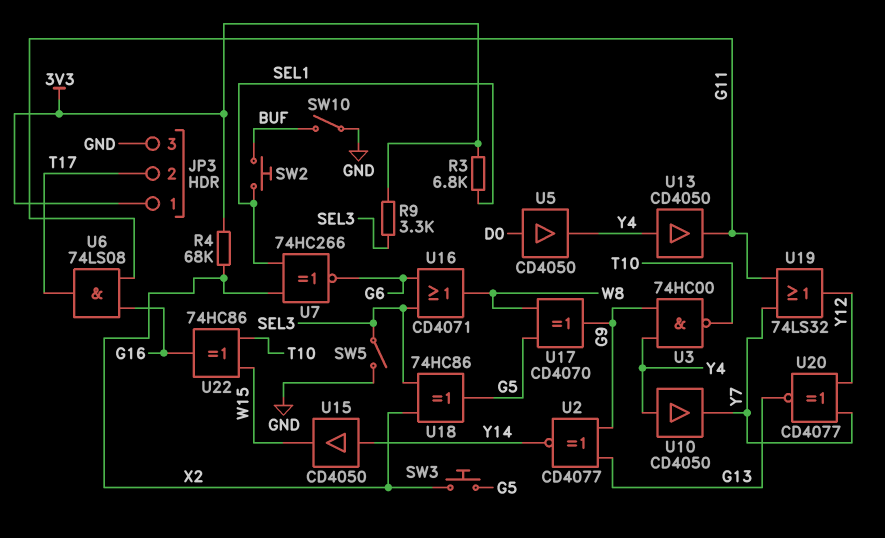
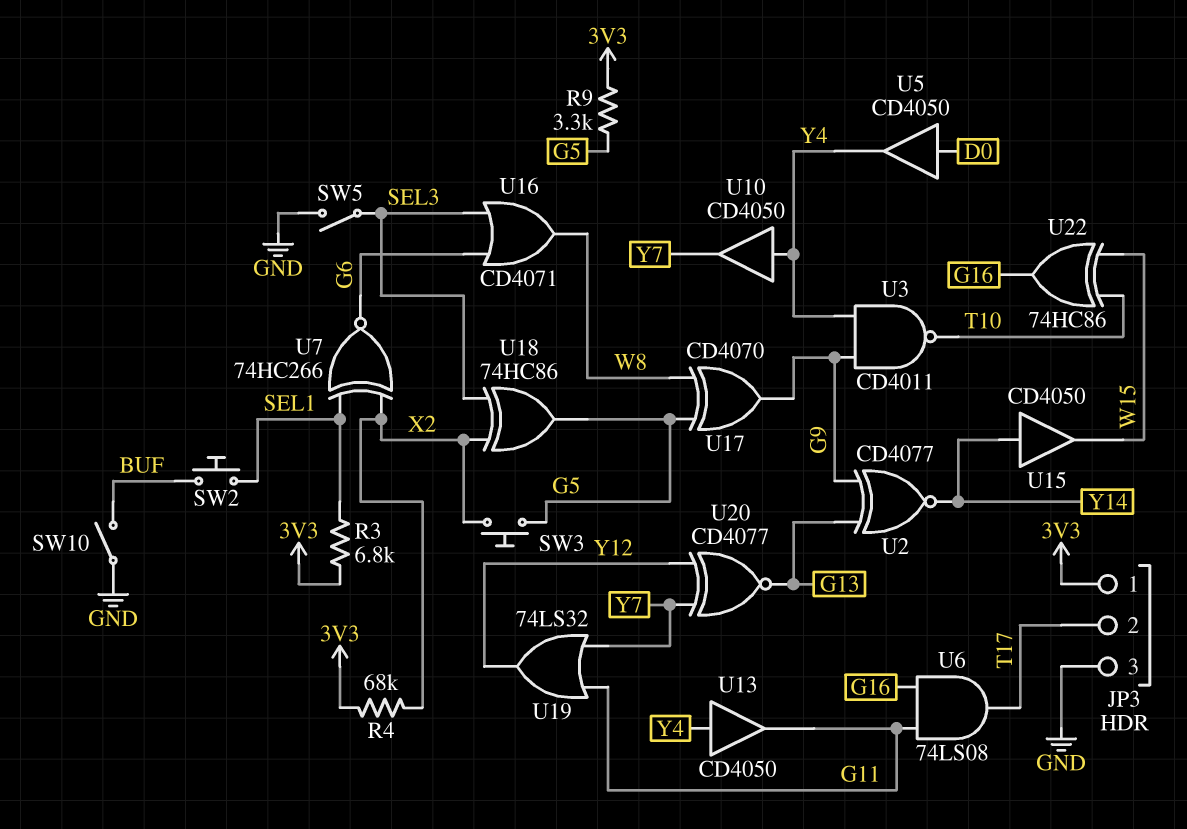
R9: 3.3k (3V3, SEL3) -> 3.3k (3V3, G5)
U3: NAND 74HC00 (in G9, in Y4, out T10) -> NAND CD4011 (in G9, in Y4, out T10)

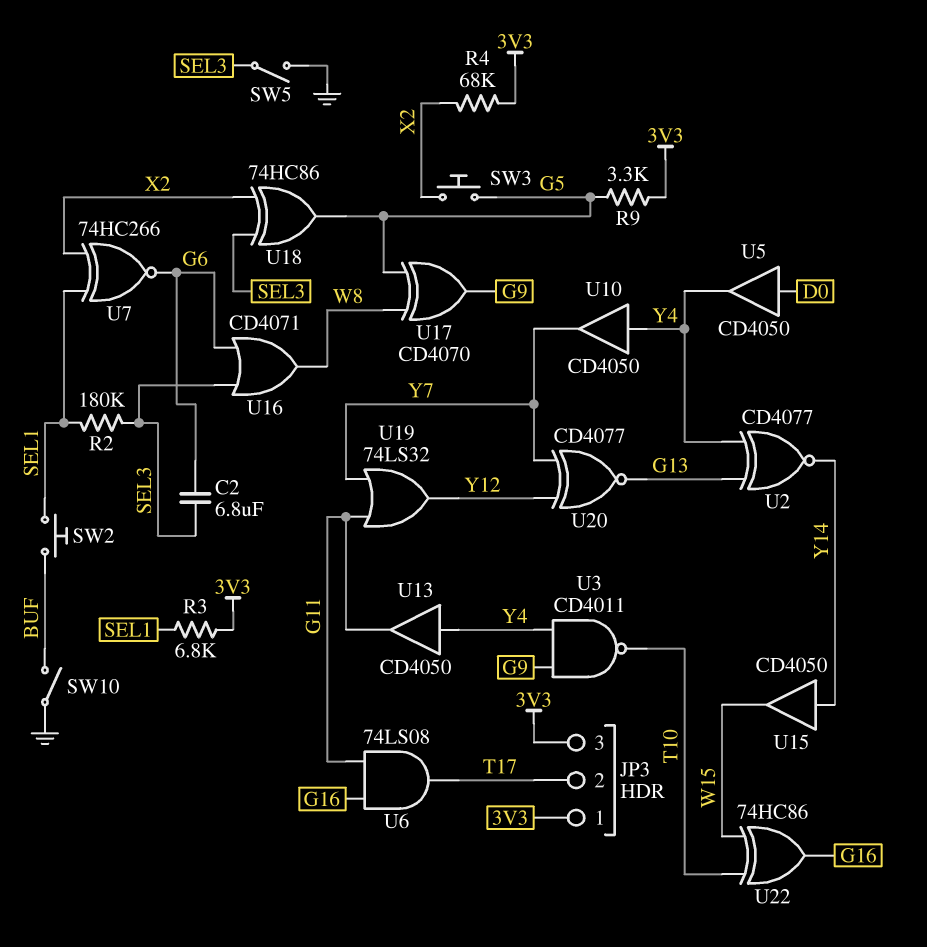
C2: none -> 6.8uF (G6, SEL3)
JP3 pin 3: GND -> 3V3
R2: none -> 180k (SEL1, SEL3)
U2: XNOR CD4077 (in G9, in G13, out Y14) -> XNOR CD4077 (in G13, in Y4, out Y14)

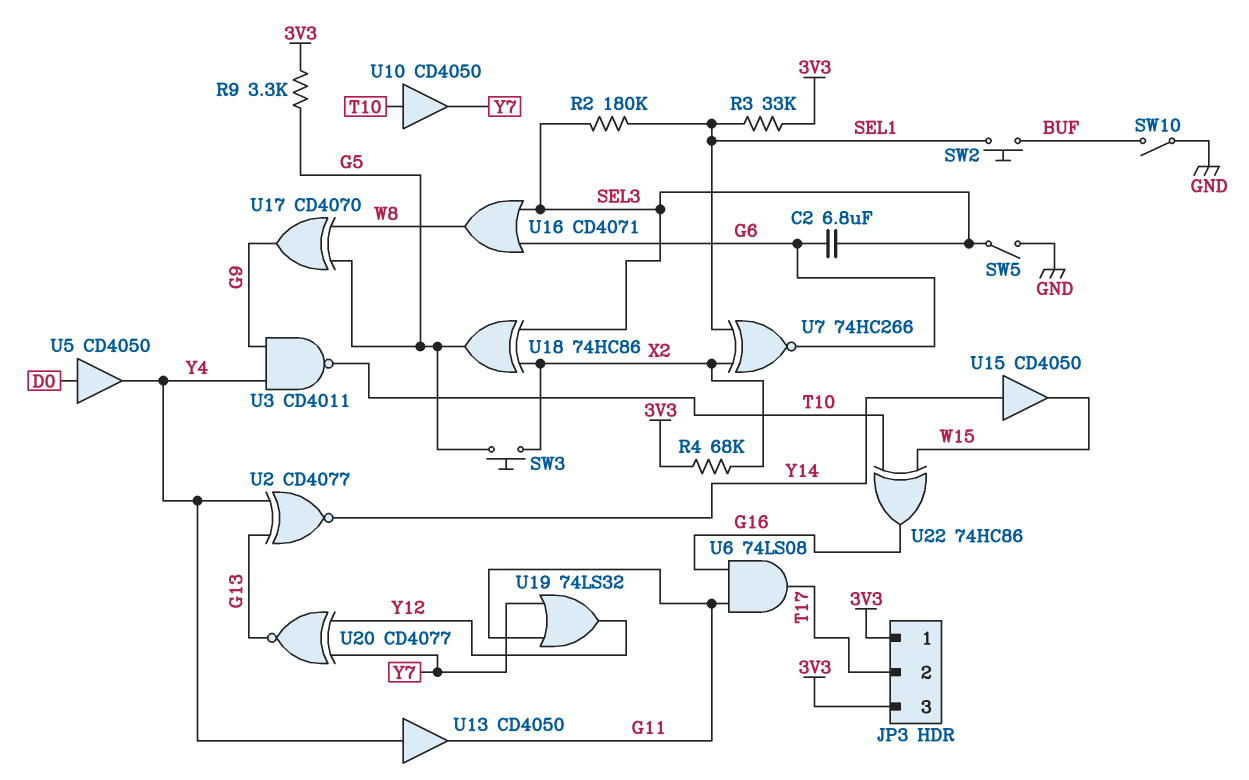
R3: 6.8k (3V3, SEL1) -> 33k (3V3, SEL1)
U10: buffer CD4050 (in Y4, out Y7) -> buffer CD4050 (in T10, out Y7)

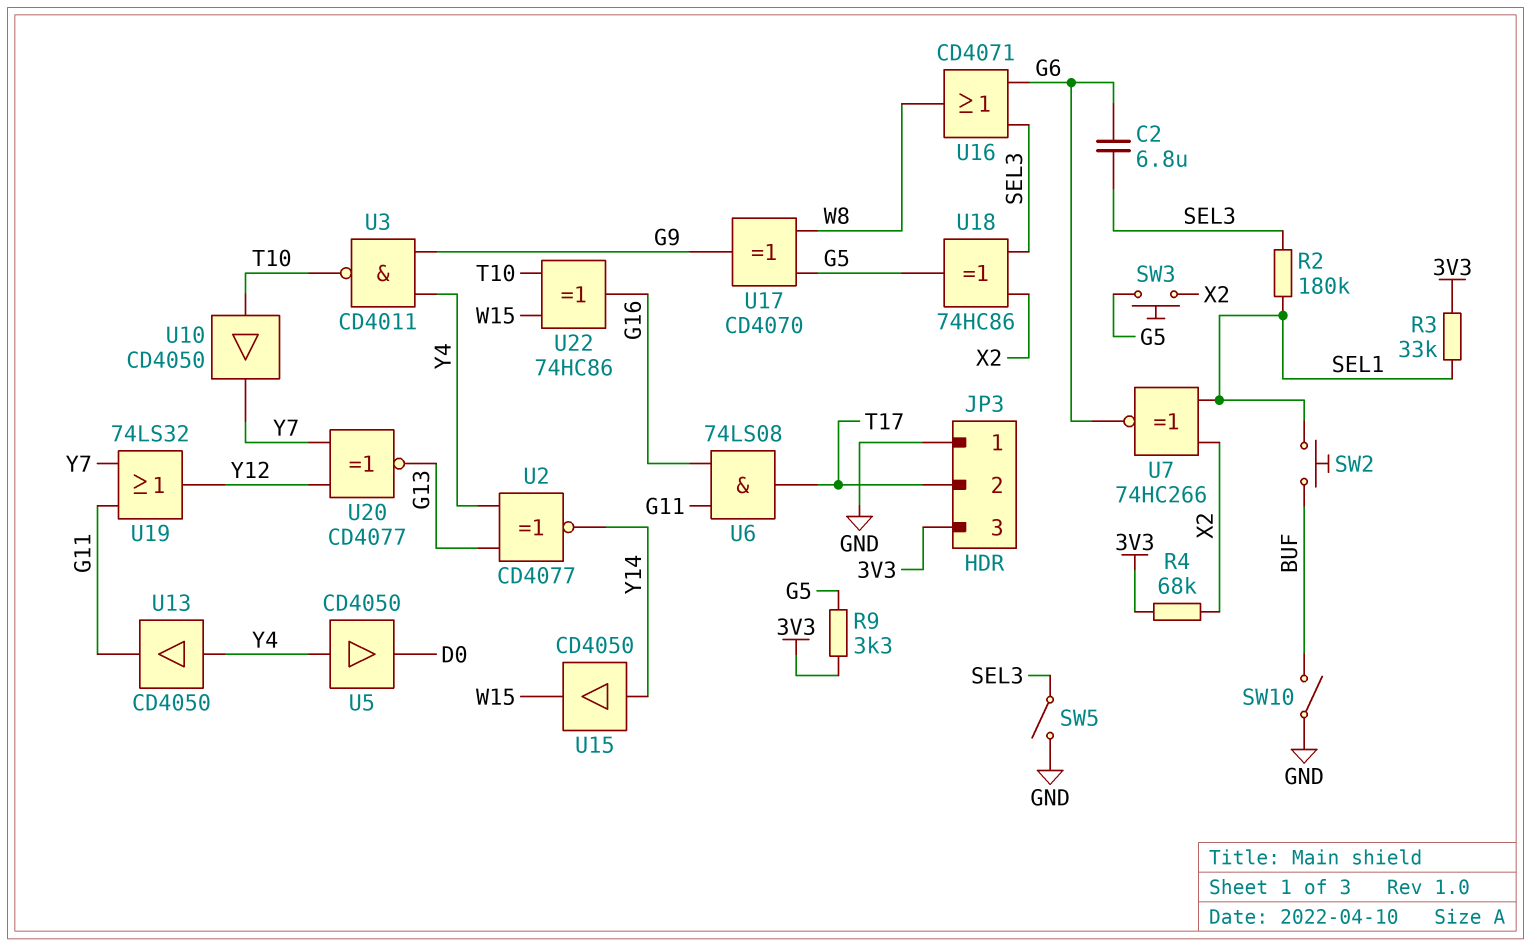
JP3 pin 1: 3V3 -> GND
U5: buffer CD4050 (in D0, out Y4) -> buffer CD4050 (in Y4, out D0)

